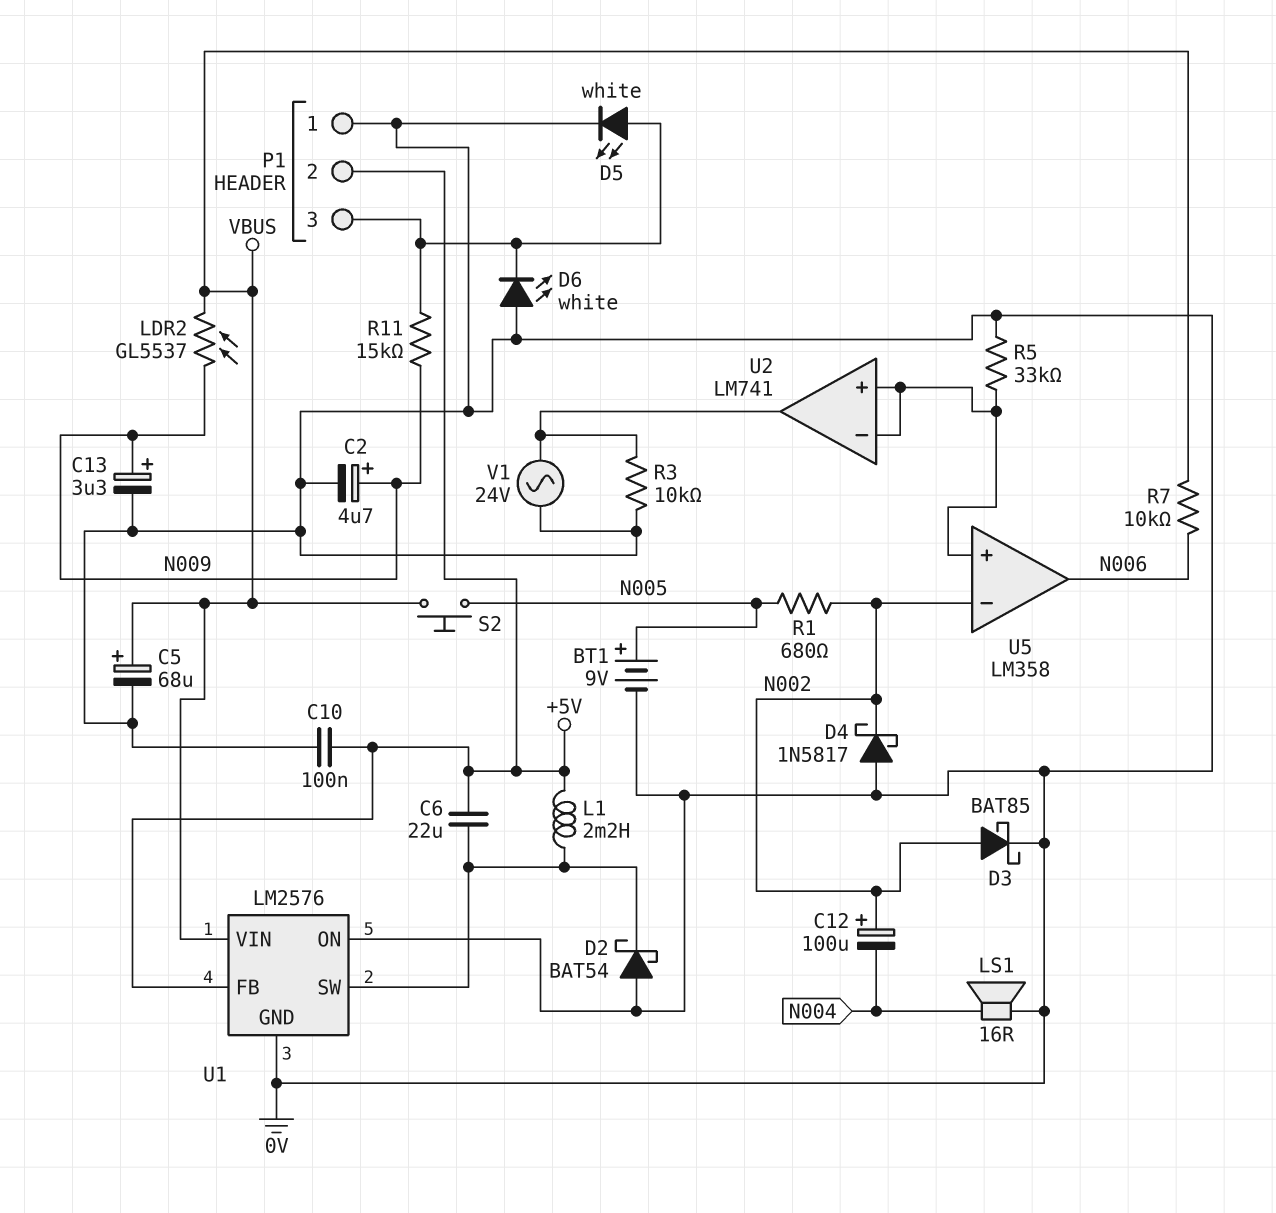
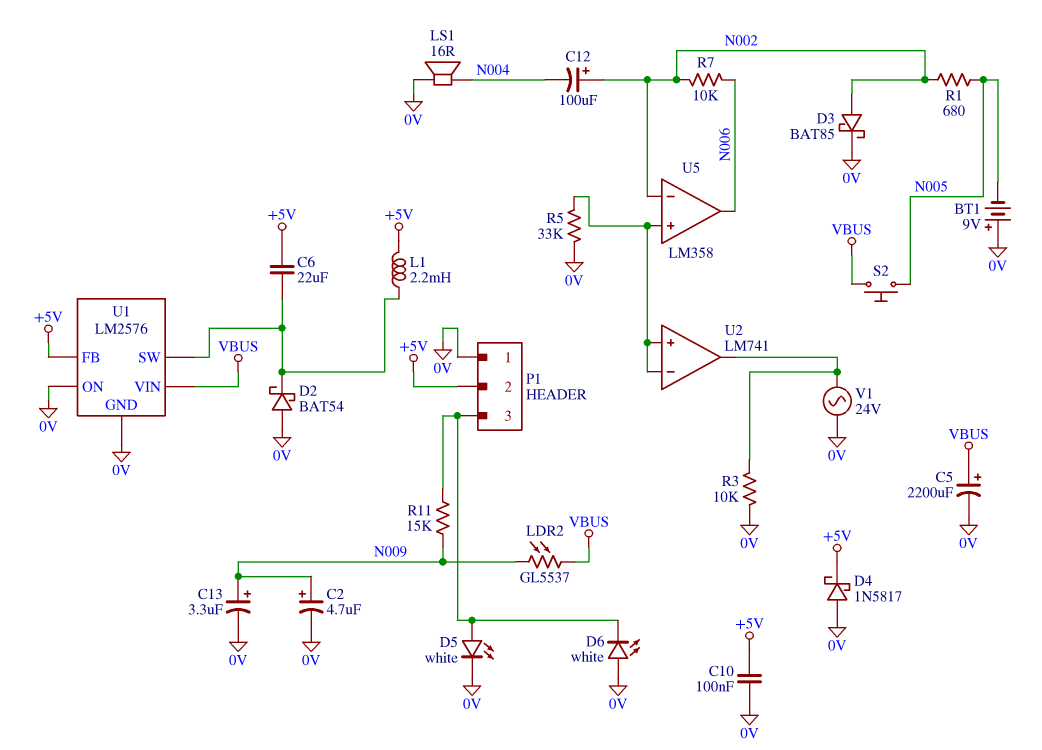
BT1: 9V (plus N005, minus 0V) -> 9V (plus 0V, minus N005)
C5: 68uF (plus VBUS, minus 0V) -> 2200uF (plus VBUS, minus 0V)
D4: schottky 1N5817 (A 0V, K N002) -> schottky 1N5817 (A 0V, K +5V)
R7: 10k (N006, VBUS) -> 10k (N002, N006)

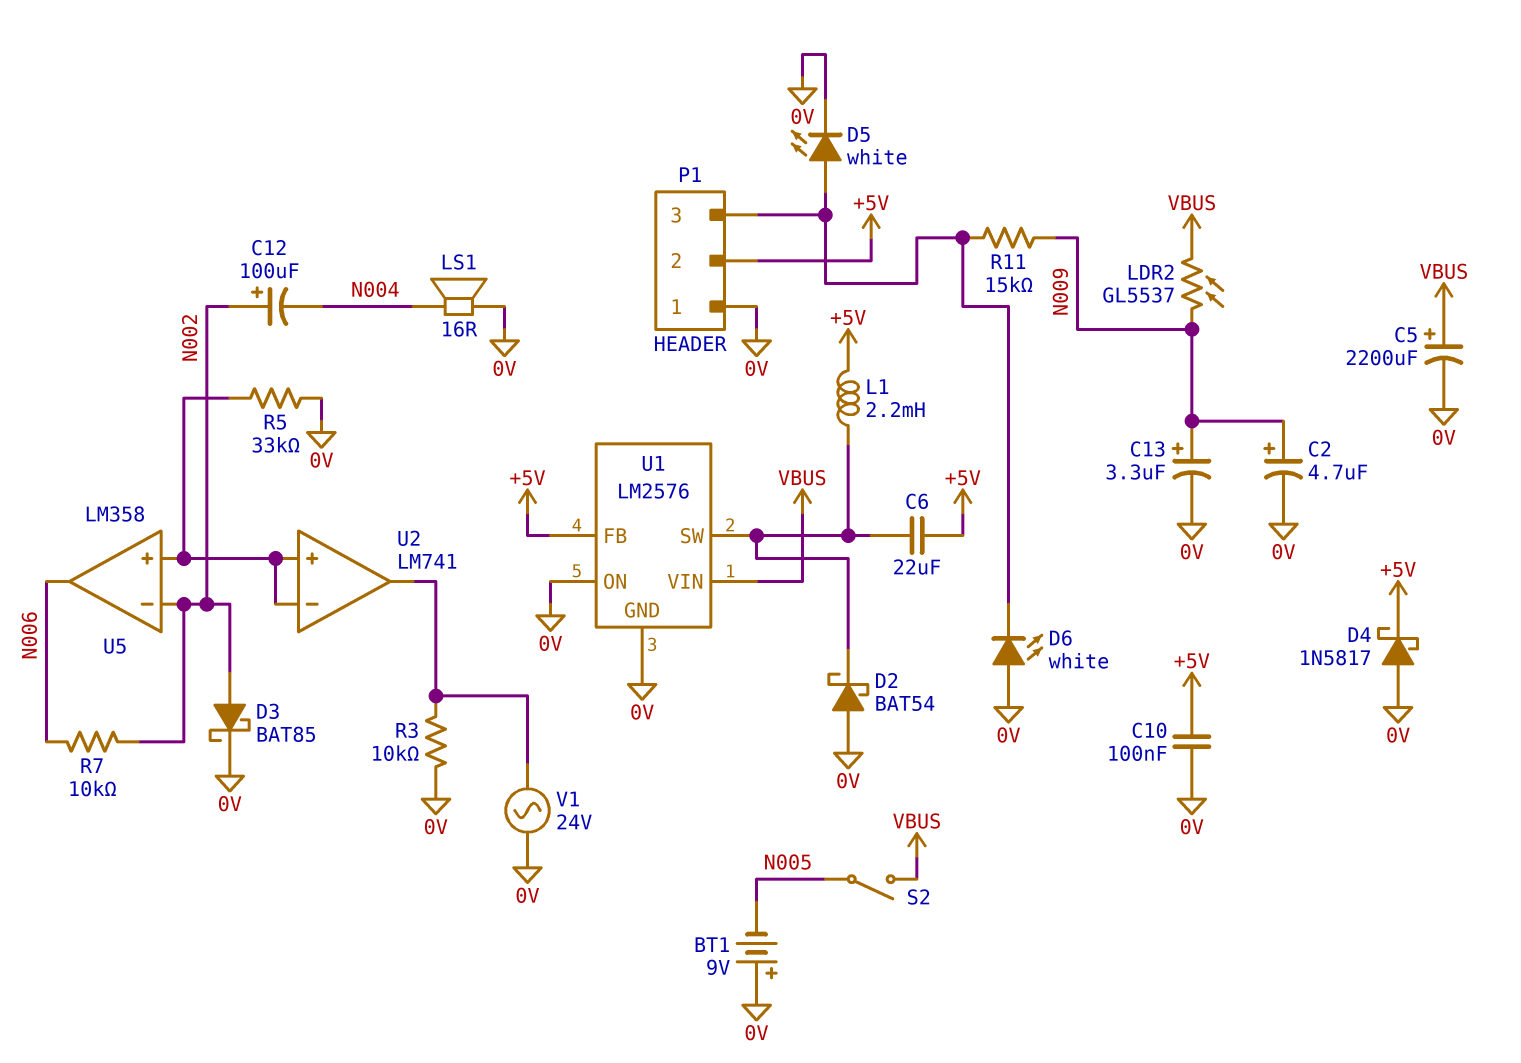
R1: 680 (N002, N005) -> none
S2: button (N005, VBUS) -> switch (N005, VBUS)

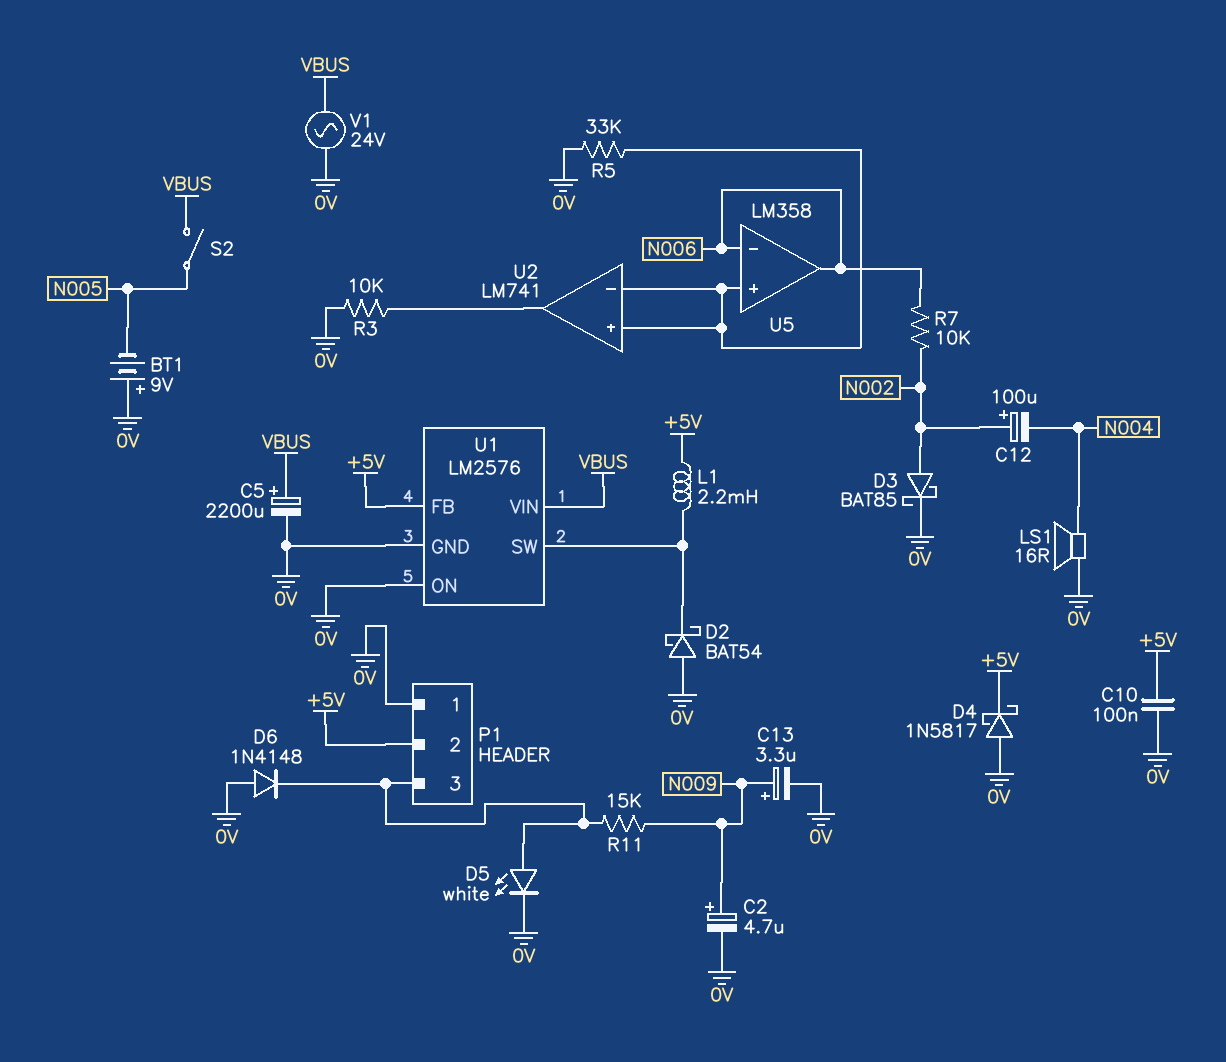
C6: 22uF (+5V, U1/SW) -> none
D6: LED white (A 0V, K P1/3) -> diode 1N4148 (A 0V, K P1/3)
LDR2: GL5537 (N009, VBUS) -> none
U5 pin in-: N002 -> N006
V1: AC 24V (0V, U2/out) -> AC 24V (0V, VBUS)

